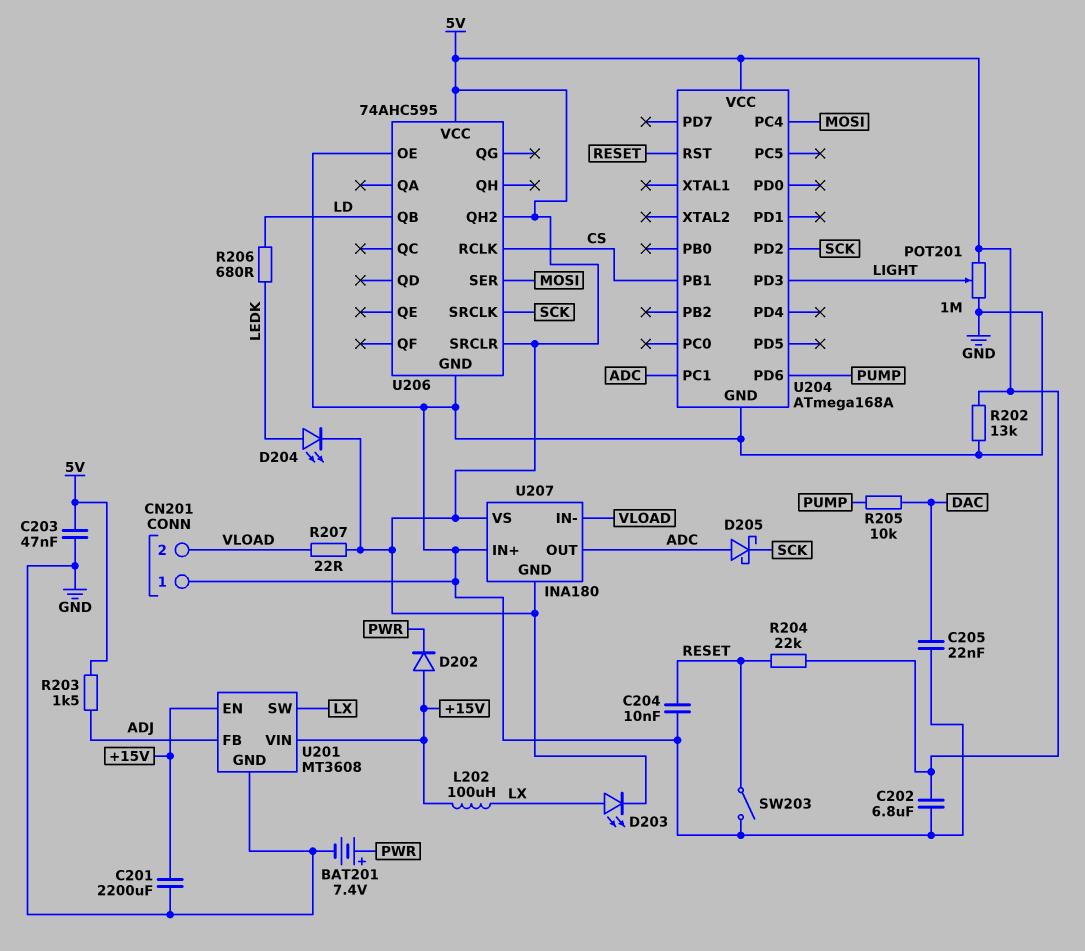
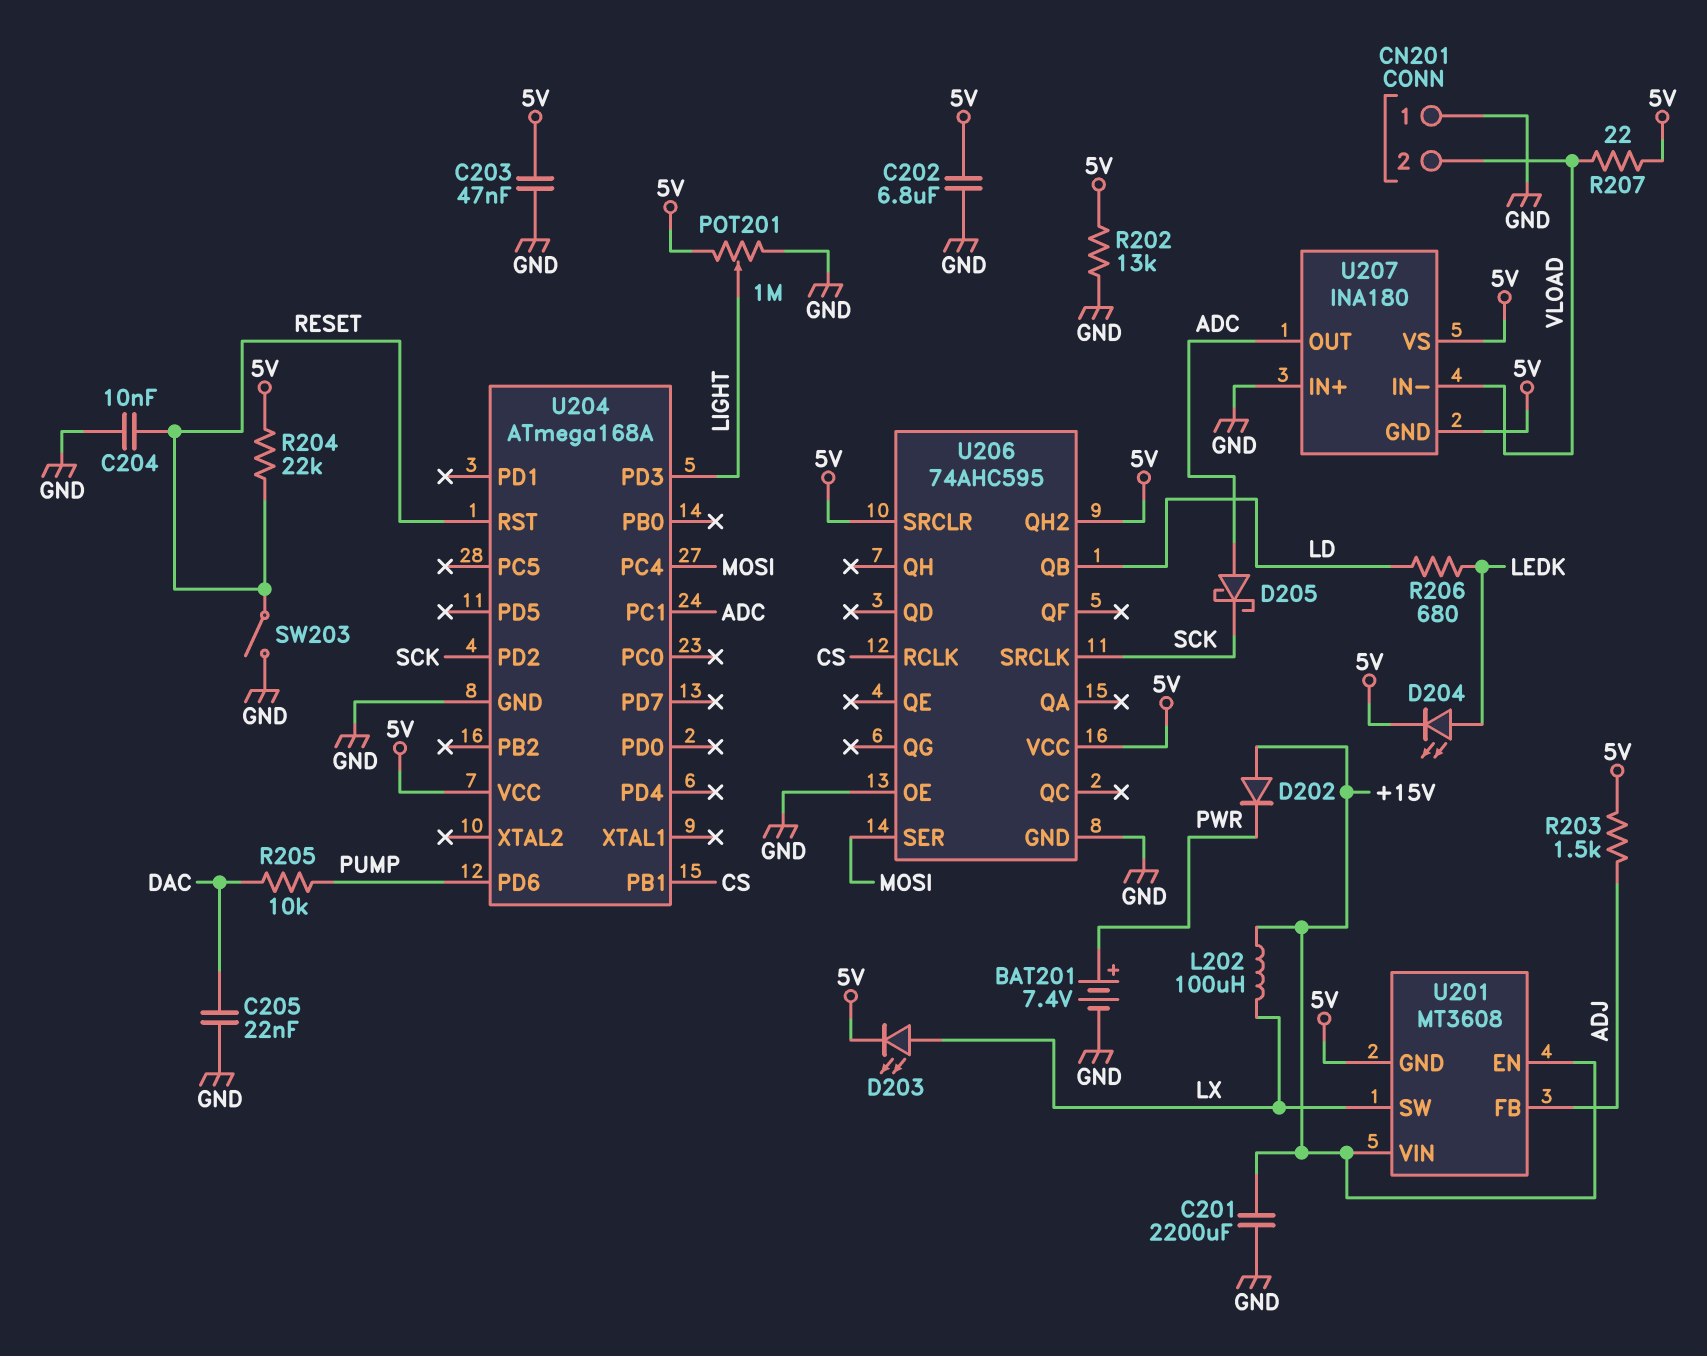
U201 pin GND: GND -> 5V

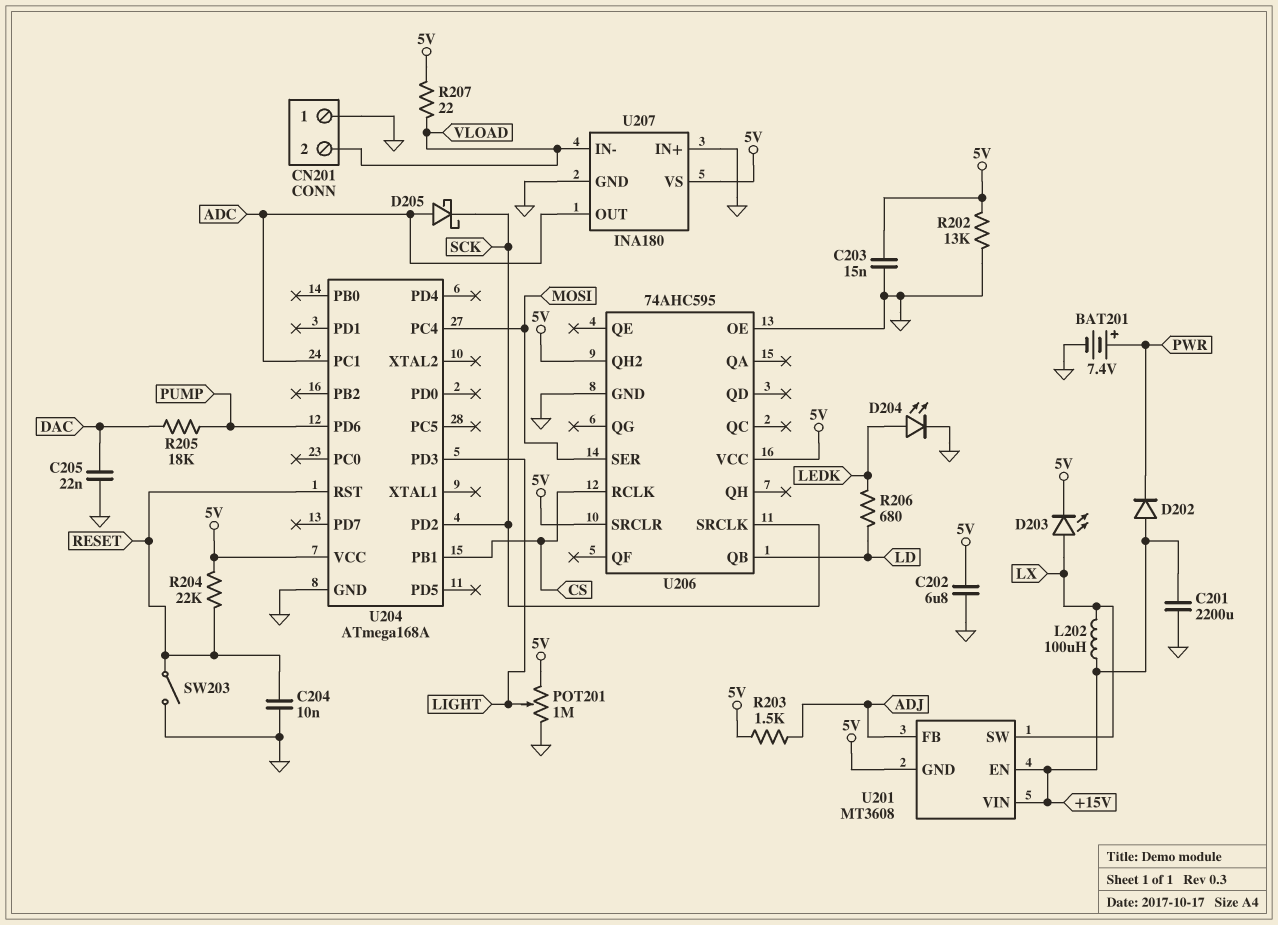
C203: 47nF (5V, GND) -> 15nF (5V, GND)
D204: LED (A LEDK, K 5V) -> LED (A LEDK, K GND)
R205: 10k (DAC, PUMP) -> 18k (DAC, PUMP)
U207 pin GND: 5V -> GND

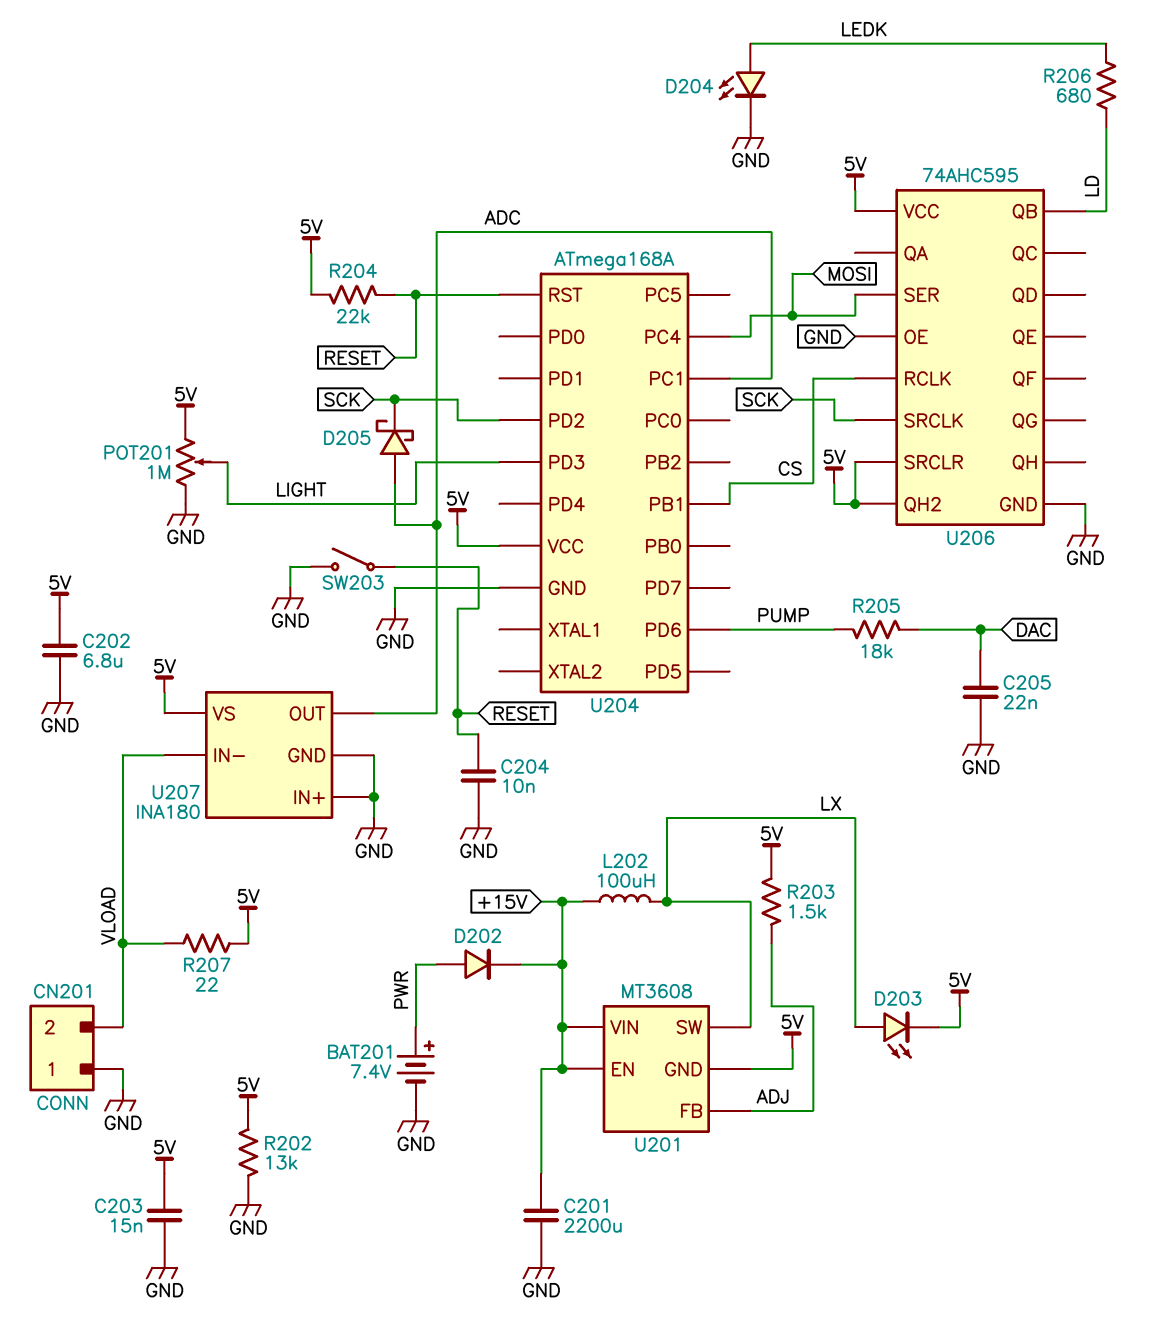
D202: diode (A +15V, K PWR) -> diode (A PWR, K +15V)

